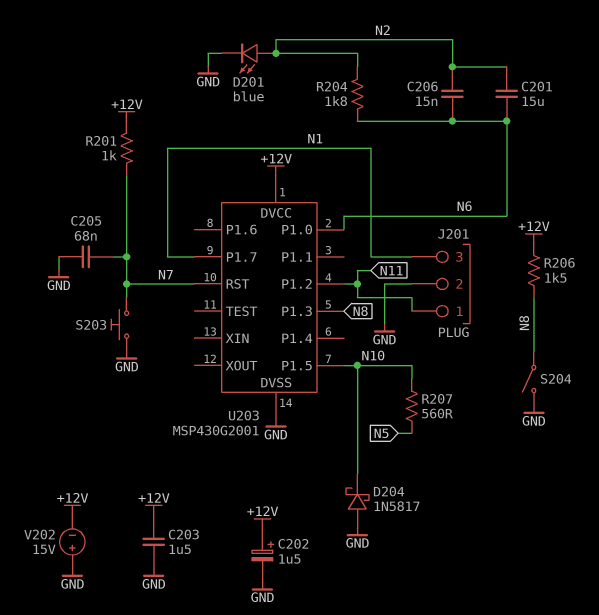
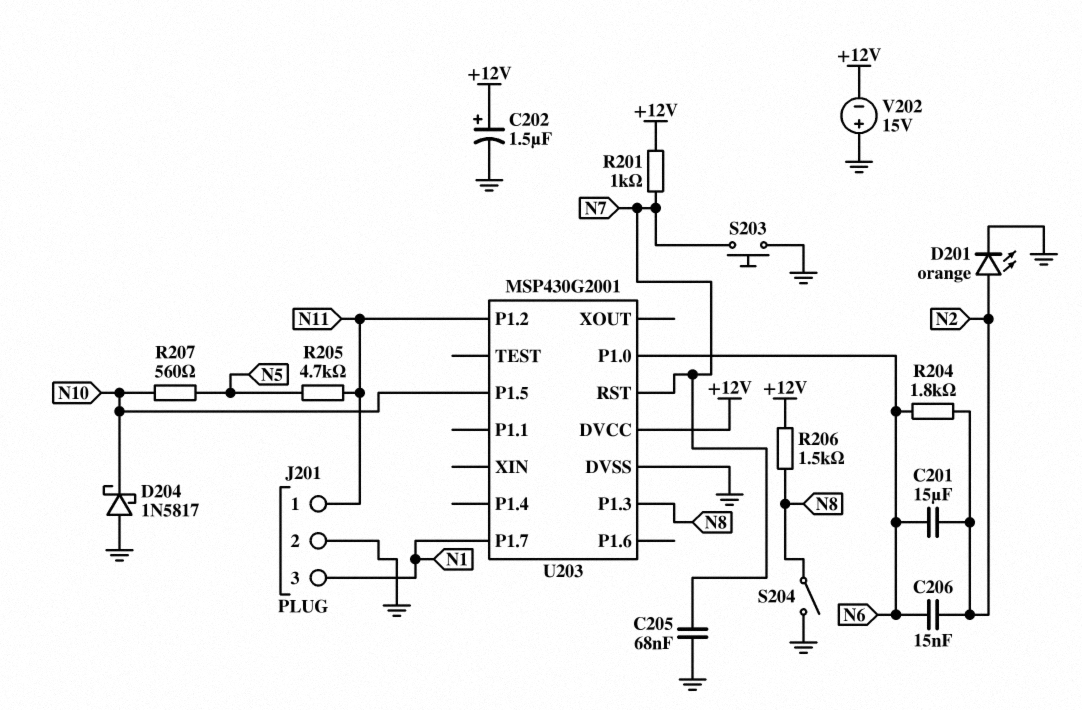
C203: 1.5uF (+12V, GND) -> none
D201: LED blue (A N2, K GND) -> LED orange (A N2, K GND)
R205: none -> 4.7k (N5, N11)

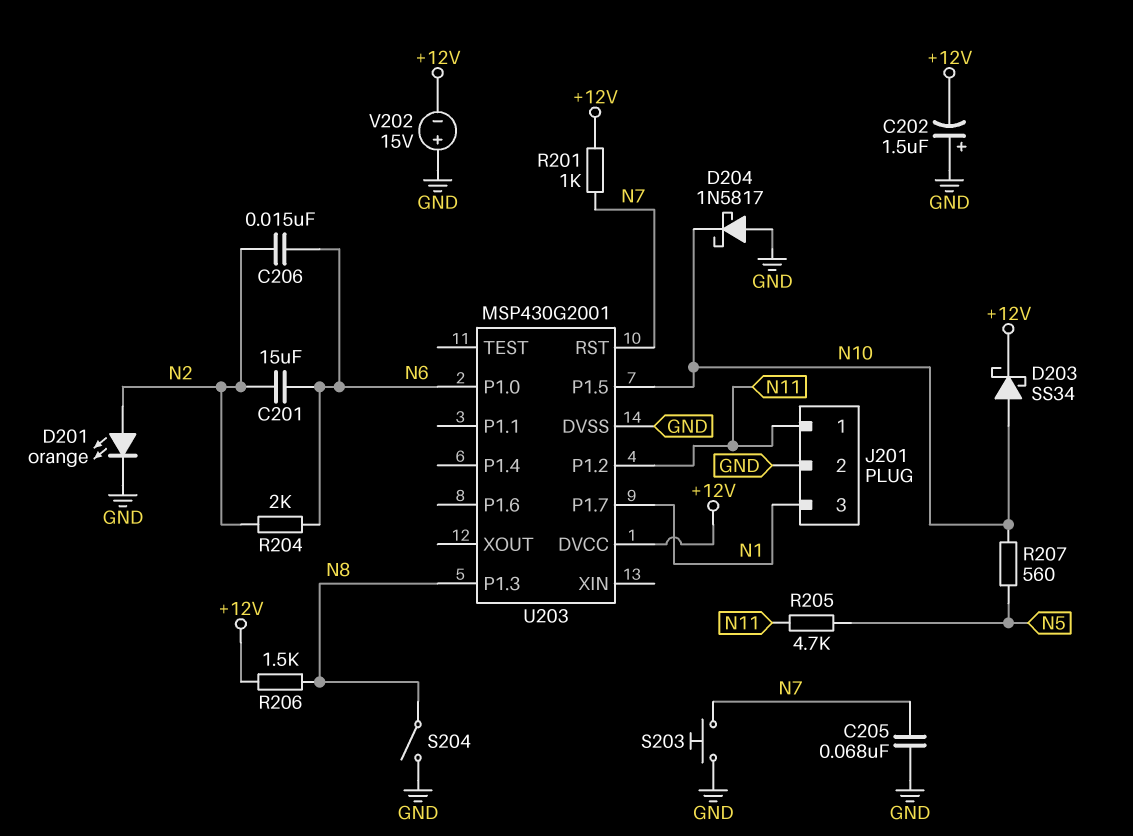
C202: 1.5uF (plus +12V, minus GND) -> 1.5uF (plus GND, minus +12V)
D203: none -> schottky SS34 (A N10, K +12V)
R204: 1.8k (N2, N6) -> 2k (N2, N6)

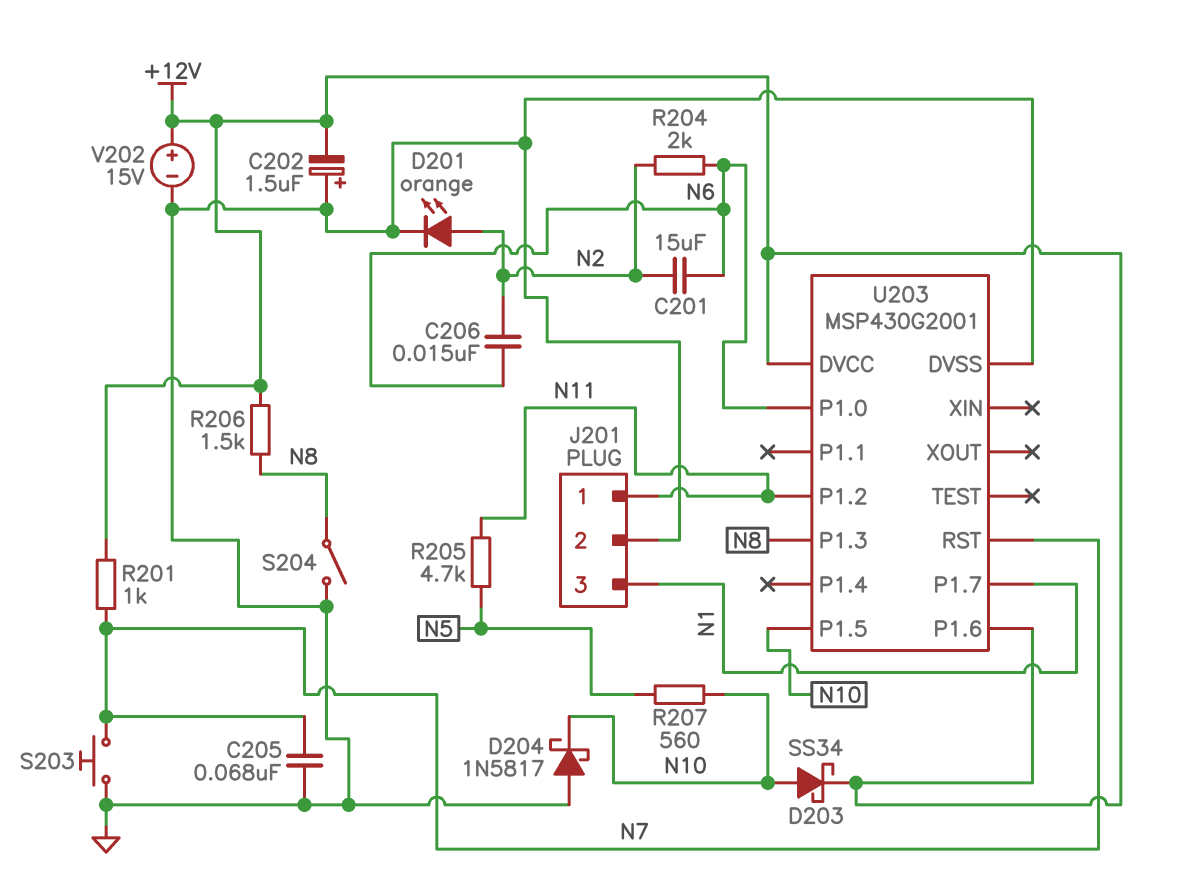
U203 pin P1.6: none -> +12V
V202: 15V (plus GND, minus +12V) -> 15V (plus +12V, minus GND)

